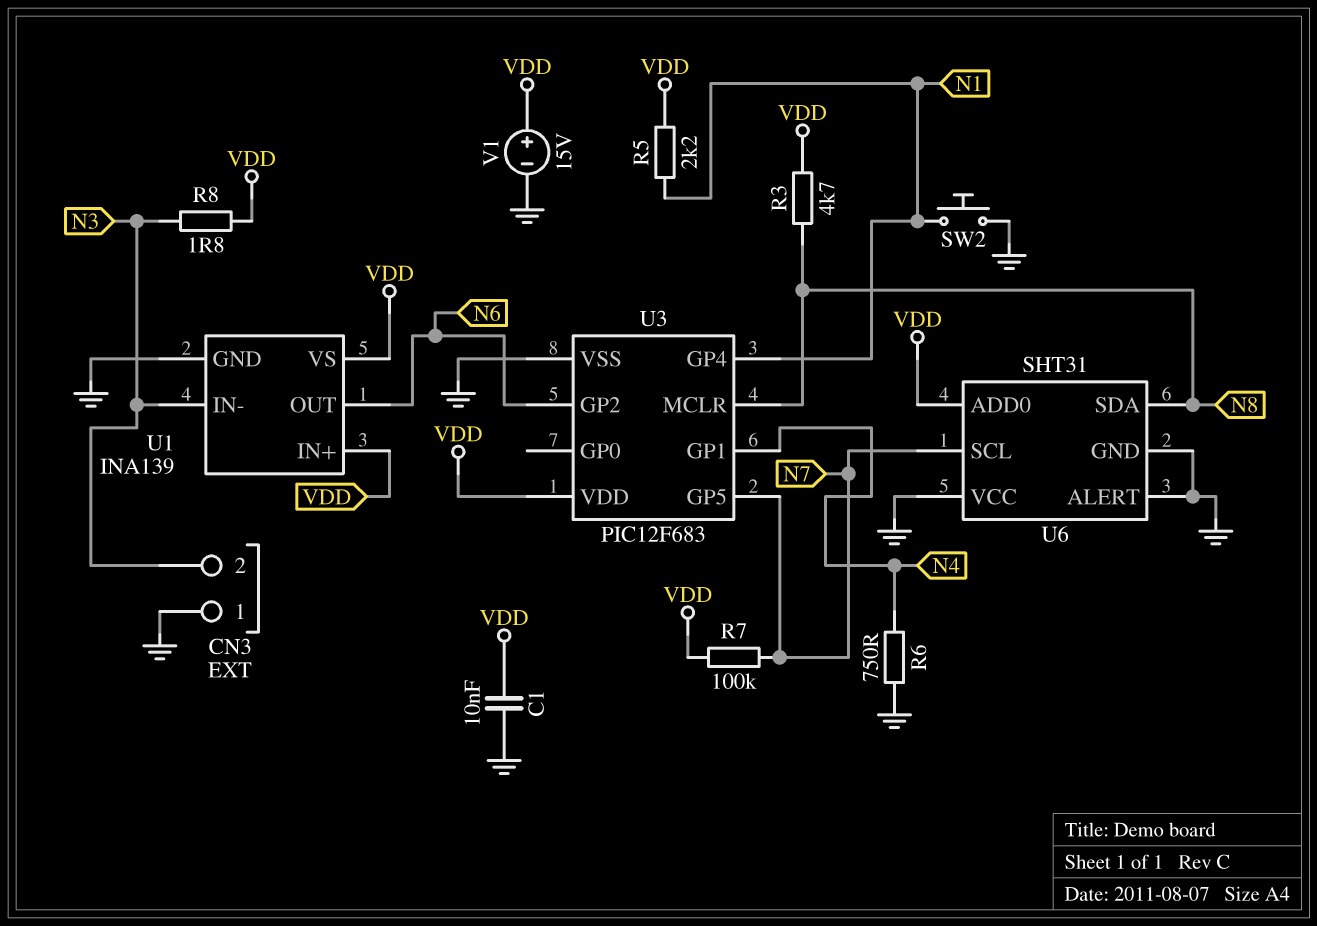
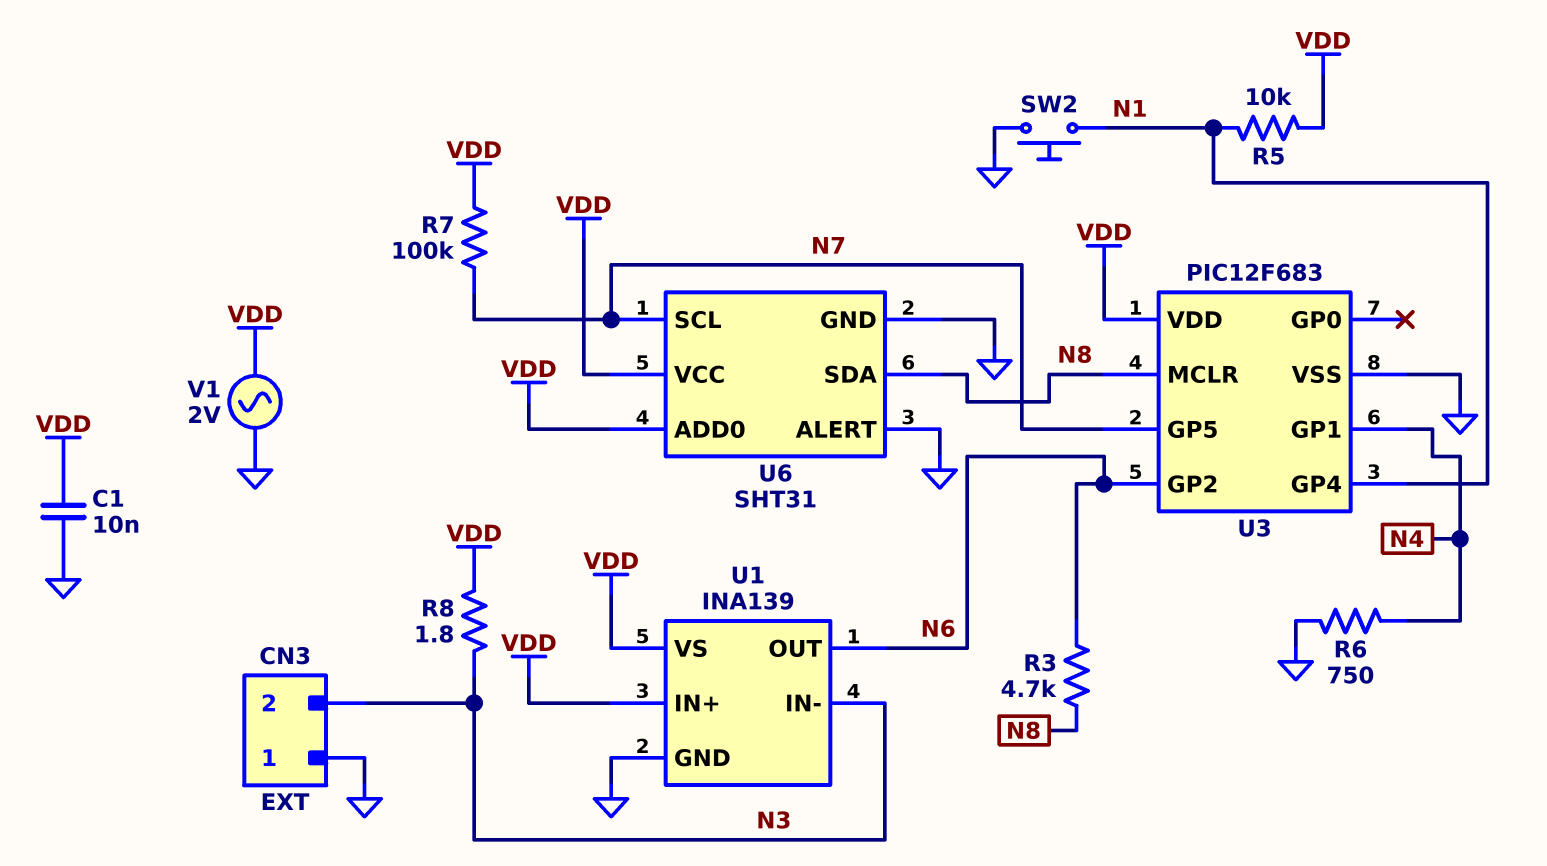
R3: 4.7k (N8, VDD) -> 4.7k (N6, N8)
R5: 2.2k (N1, VDD) -> 10k (N1, VDD)
U6 pin VCC: GND -> VDD
V1: 15V (plus VDD, minus GND) -> AC 2V (GND, VDD)

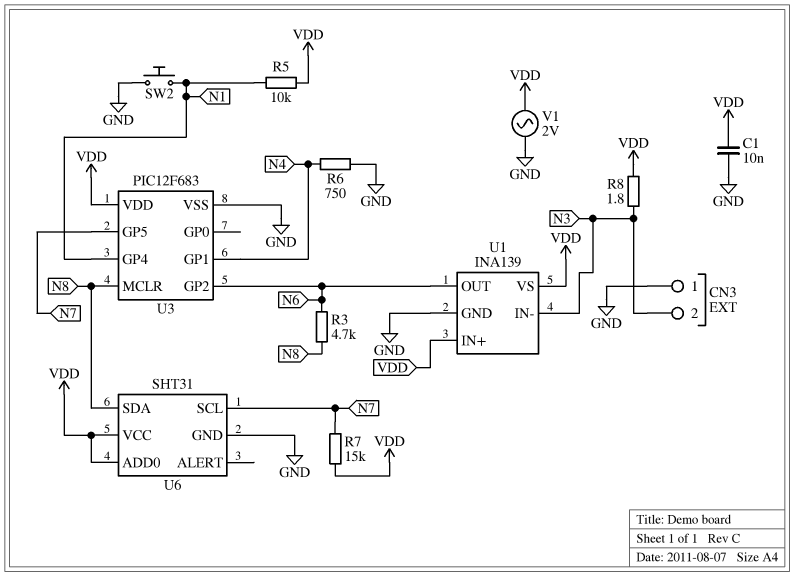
R7: 100k (N7, VDD) -> 15k (N7, VDD)
U6 pin ALERT: GND -> none

